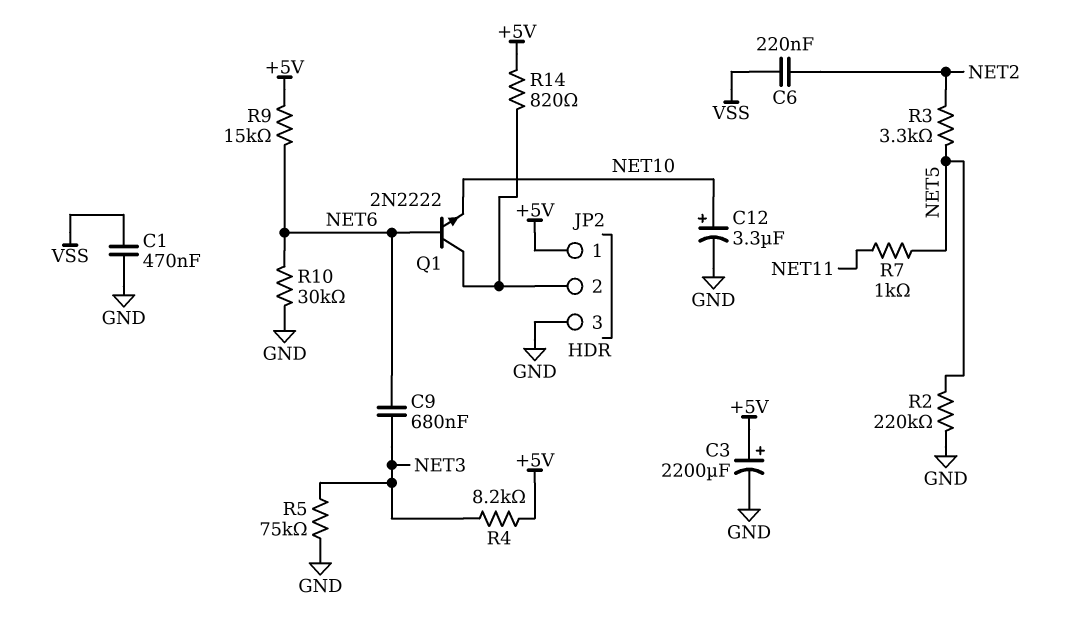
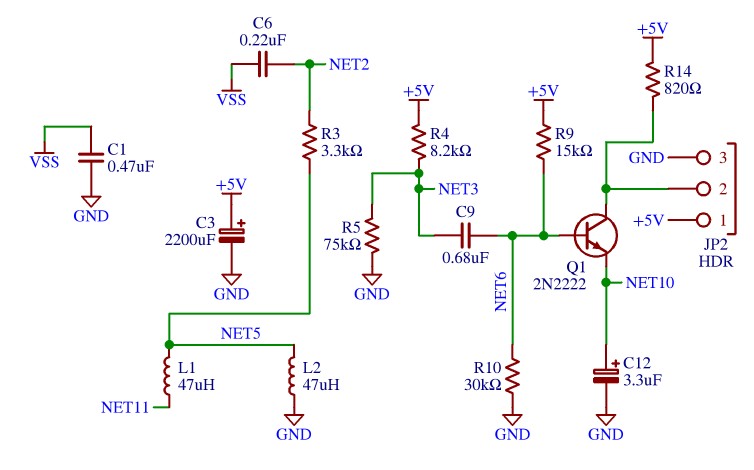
L1: none -> 47uH (NET5, NET11)
L2: none -> 47uH (GND, NET5)
R2: 220k (GND, NET5) -> none
R7: 1k (NET5, NET11) -> none

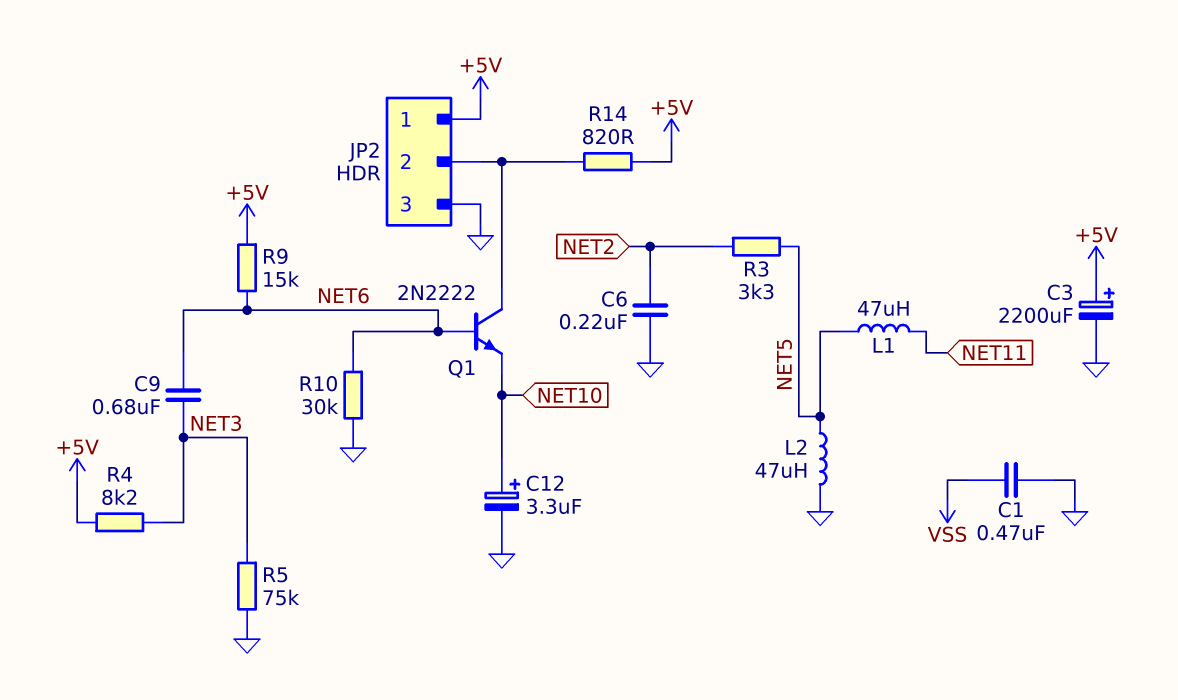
C6: 220nF (NET2, VSS) -> 220nF (GND, NET2)

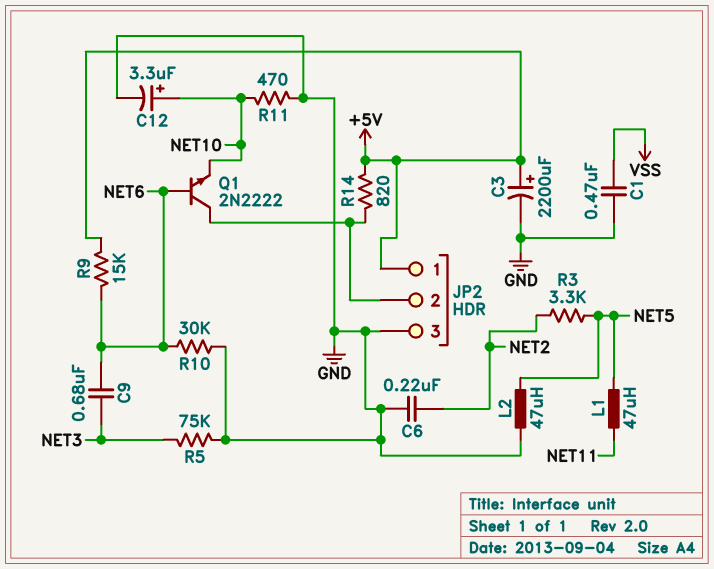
R4: 8.2k (+5V, NET3) -> none
R11: none -> 470 (GND, NET10)

